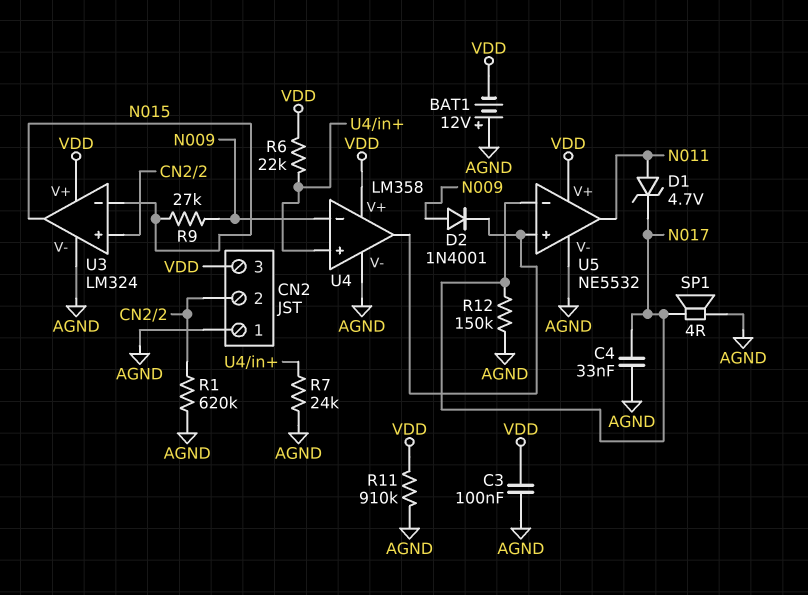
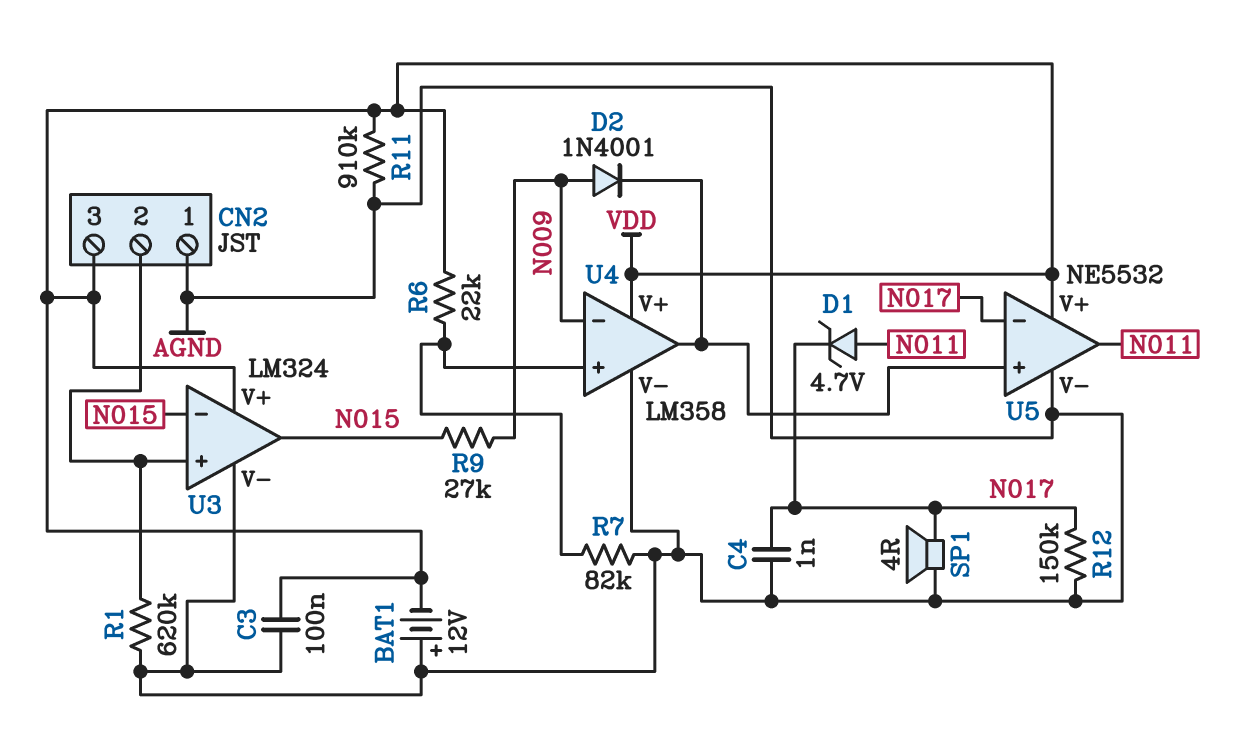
C4: 33nF (AGND, N017) -> 1nF (AGND, N017)
R7: 24k (AGND, U4/in+) -> 82k (AGND, U4/in+)

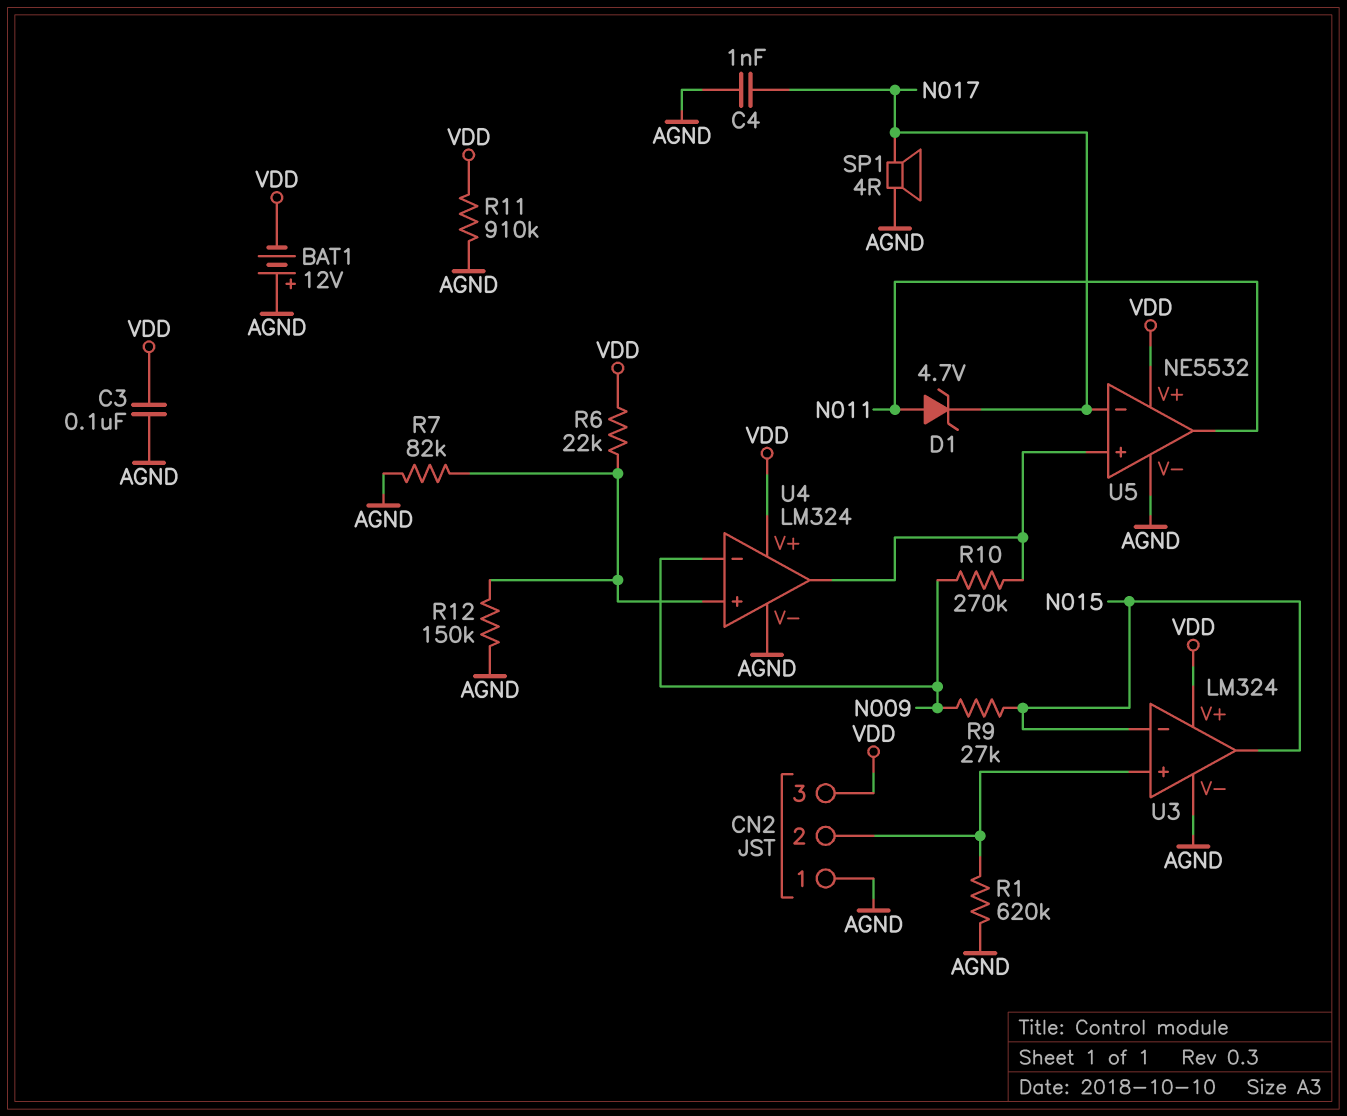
D2: diode 1N4001 (A N009, K U4/out) -> none
R10: none -> 270k (N009, U4/out)
R12: 150k (AGND, N017) -> 150k (AGND, U4/in+)
U4: LM358 -> LM324

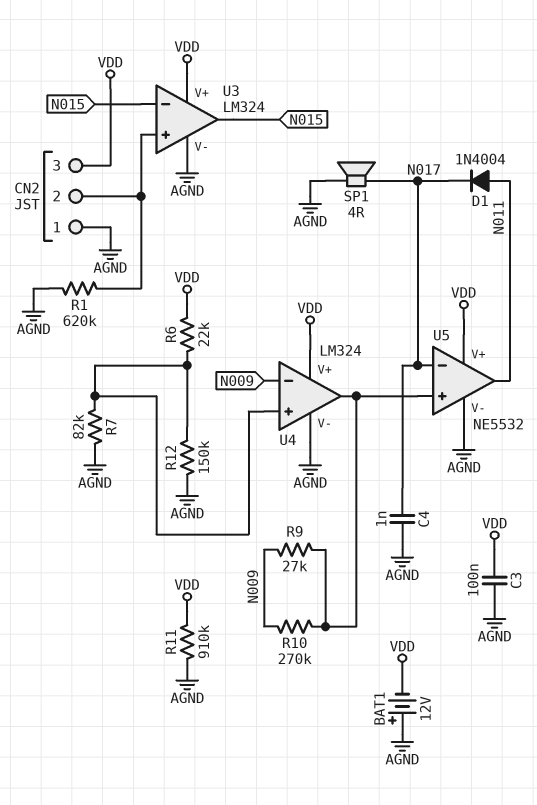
D1: zener 4.7V (A N011, K N017) -> diode 1N4004 (A N011, K N017)
R9: 27k (N009, N015) -> 27k (N009, U4/out)

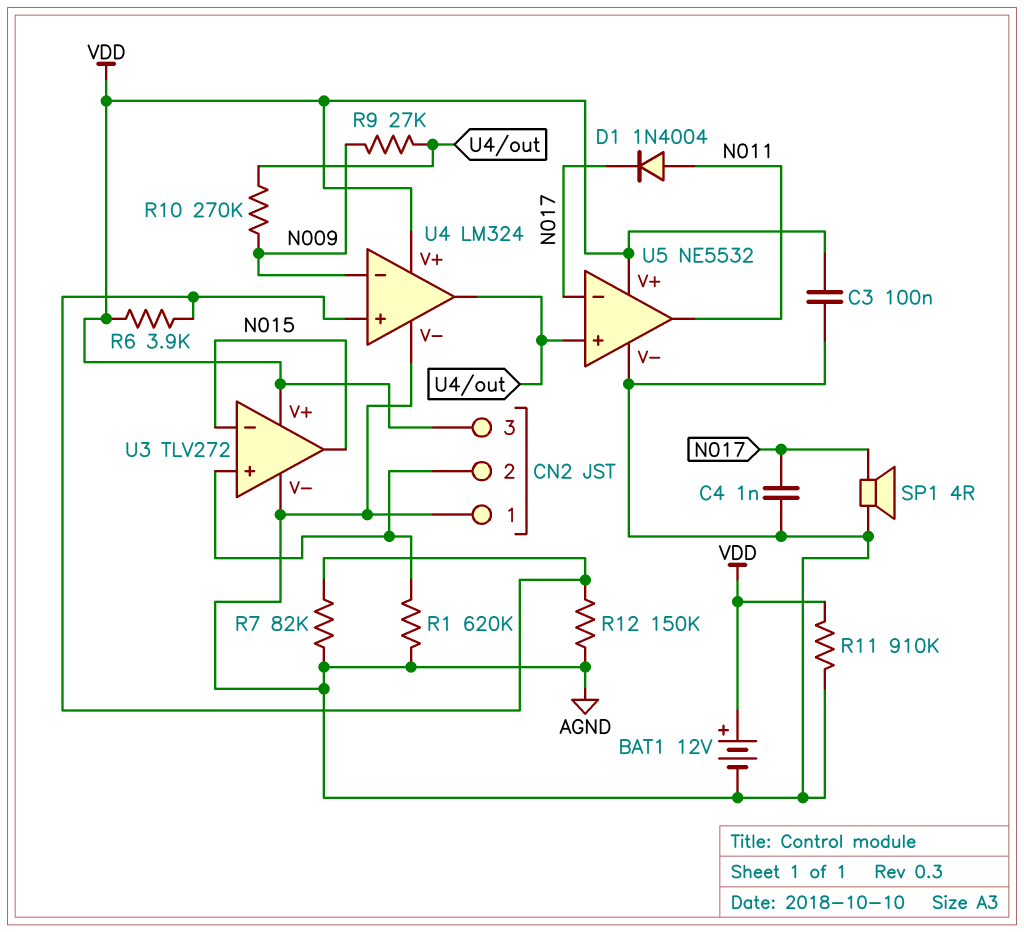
BAT1: 12V (plus AGND, minus VDD) -> 12V (plus VDD, minus AGND)
R6: 22k (U4/in+, VDD) -> 3.9k (U4/in+, VDD)
U3: LM324 -> TLV272

